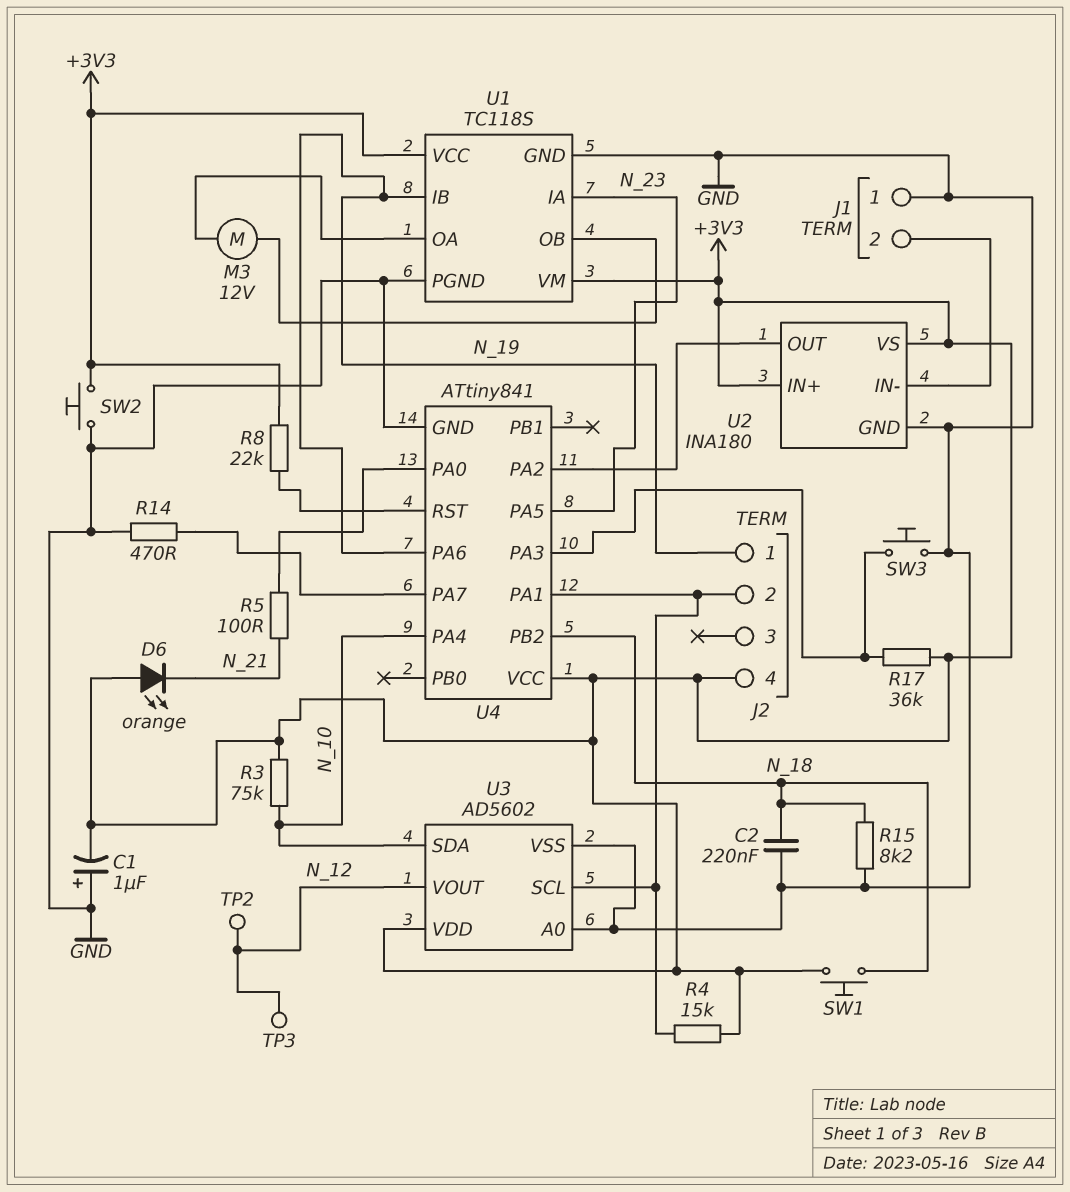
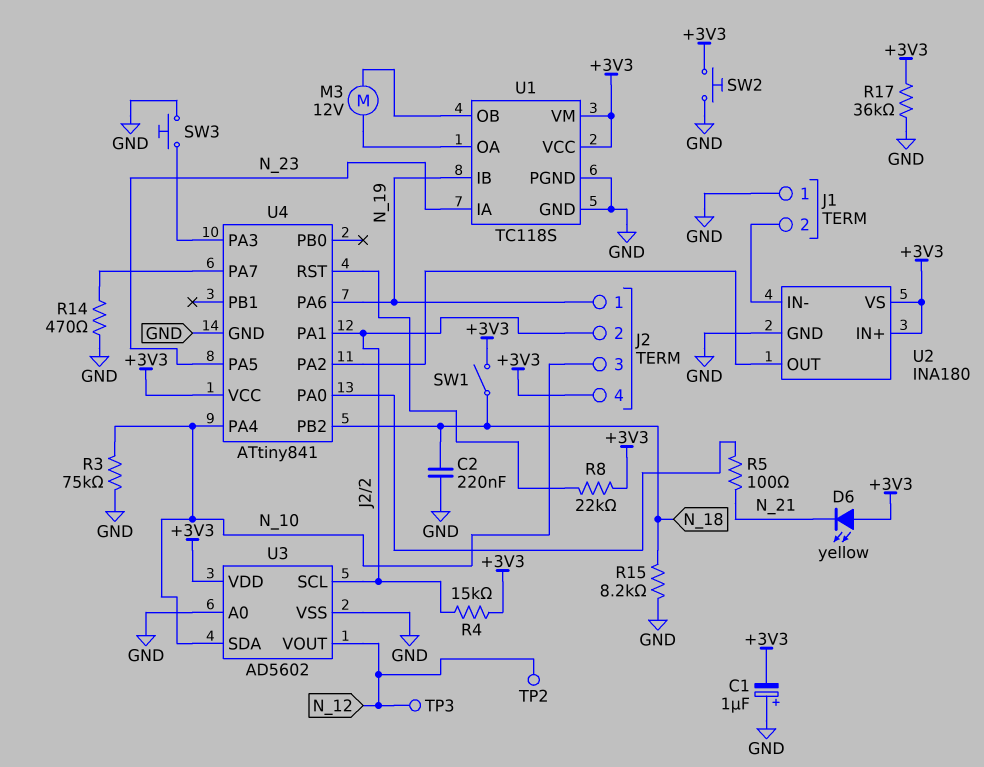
D6: LED orange (A +3V3, K N_21) -> LED yellow (A +3V3, K N_21)
J2 pin 3: none -> N_10
R3: 75k (+3V3, N_10) -> 75k (GND, N_10)
R17: 36k (+3V3, U4/PA3) -> 36k (+3V3, GND)
SW1: button (+3V3, N_18) -> switch (+3V3, N_18)

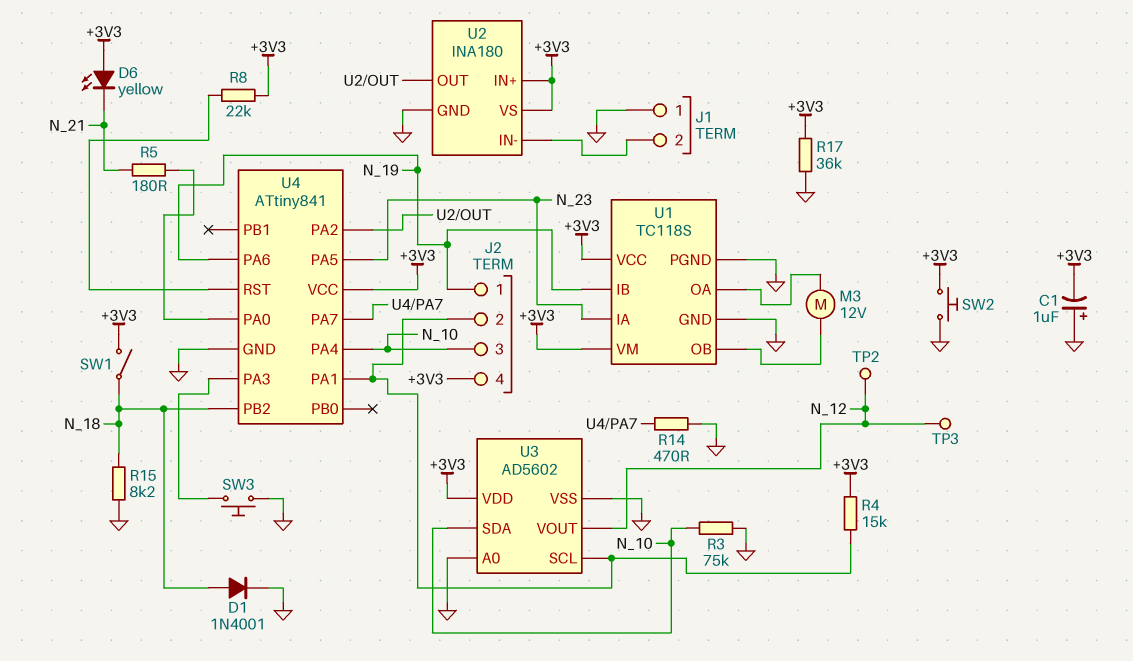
C2: 220nF (GND, N_18) -> none
D1: none -> diode 1N4001 (A N_18, K GND)
R5: 100 (N_21, U4/PA0) -> 180 (N_21, U4/PA0)

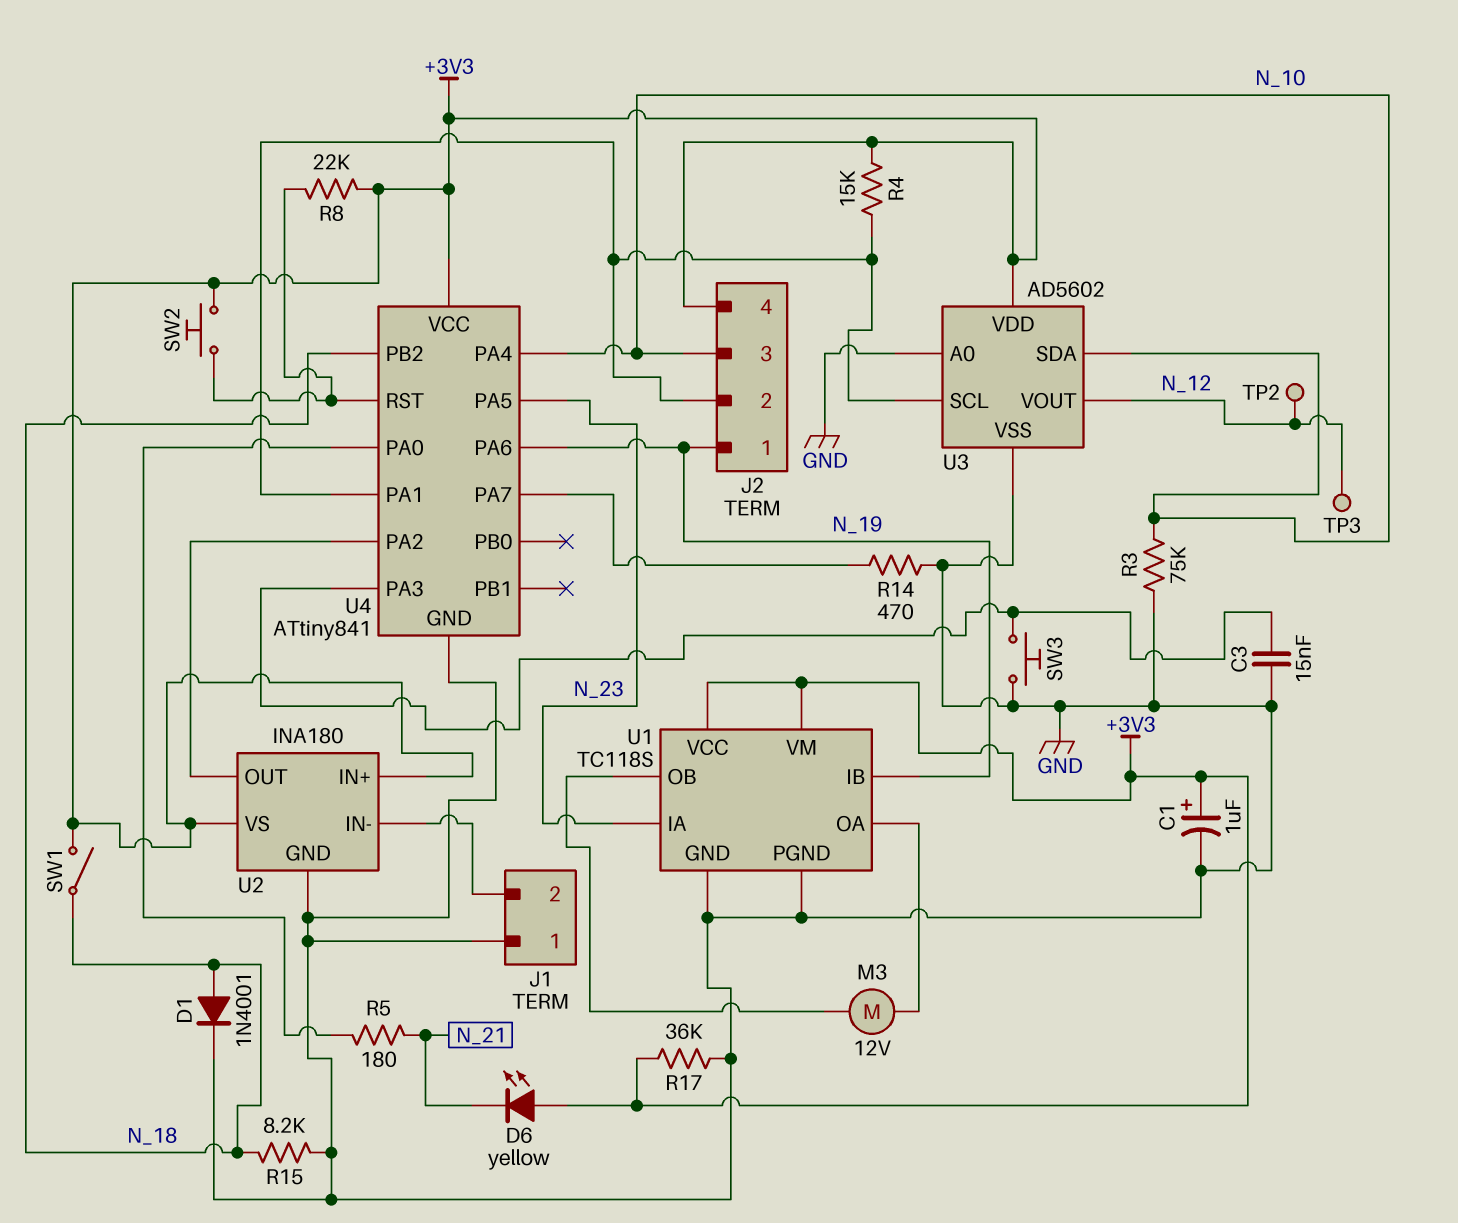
C1: 1uF (plus GND, minus +3V3) -> 1uF (plus +3V3, minus GND)
C3: none -> 15nF (GND, U4/PA3)
SW2: button (+3V3, GND) -> button (+3V3, U4/RST)

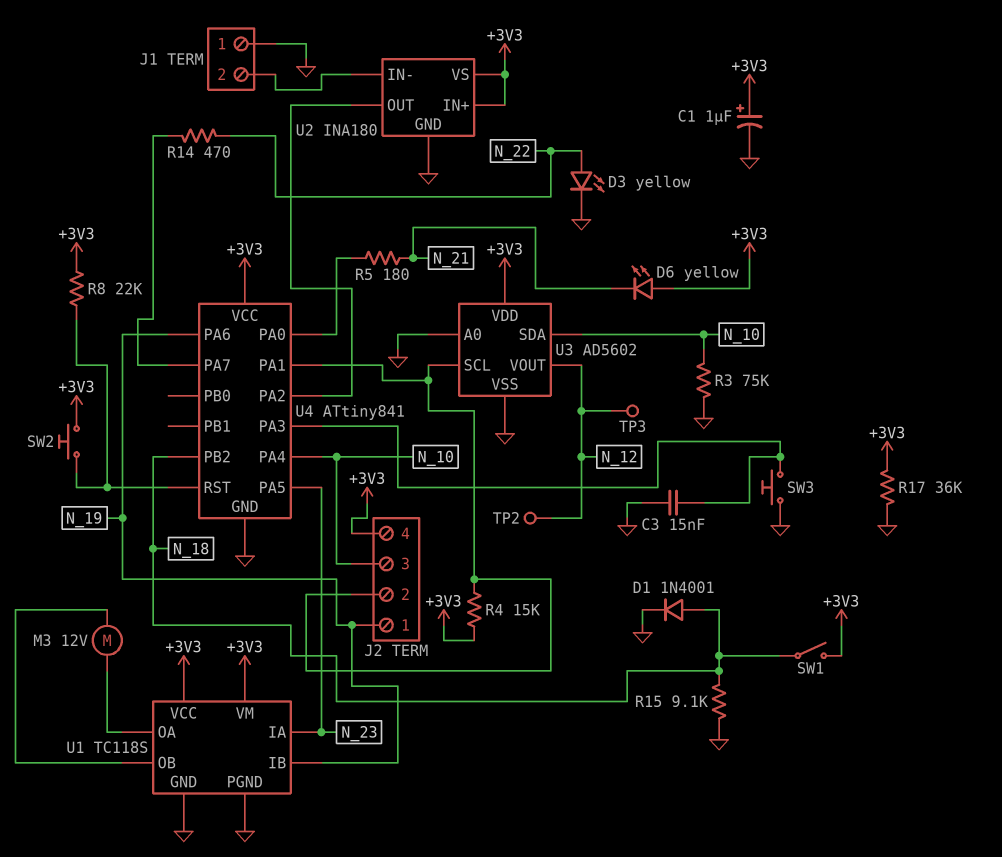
D3: none -> LED yellow (A N_22, K GND)
R14: 470 (GND, U4/PA7) -> 470 (N_22, U4/PA7)
R15: 8.2k (GND, N_18) -> 9.1k (GND, N_18)

